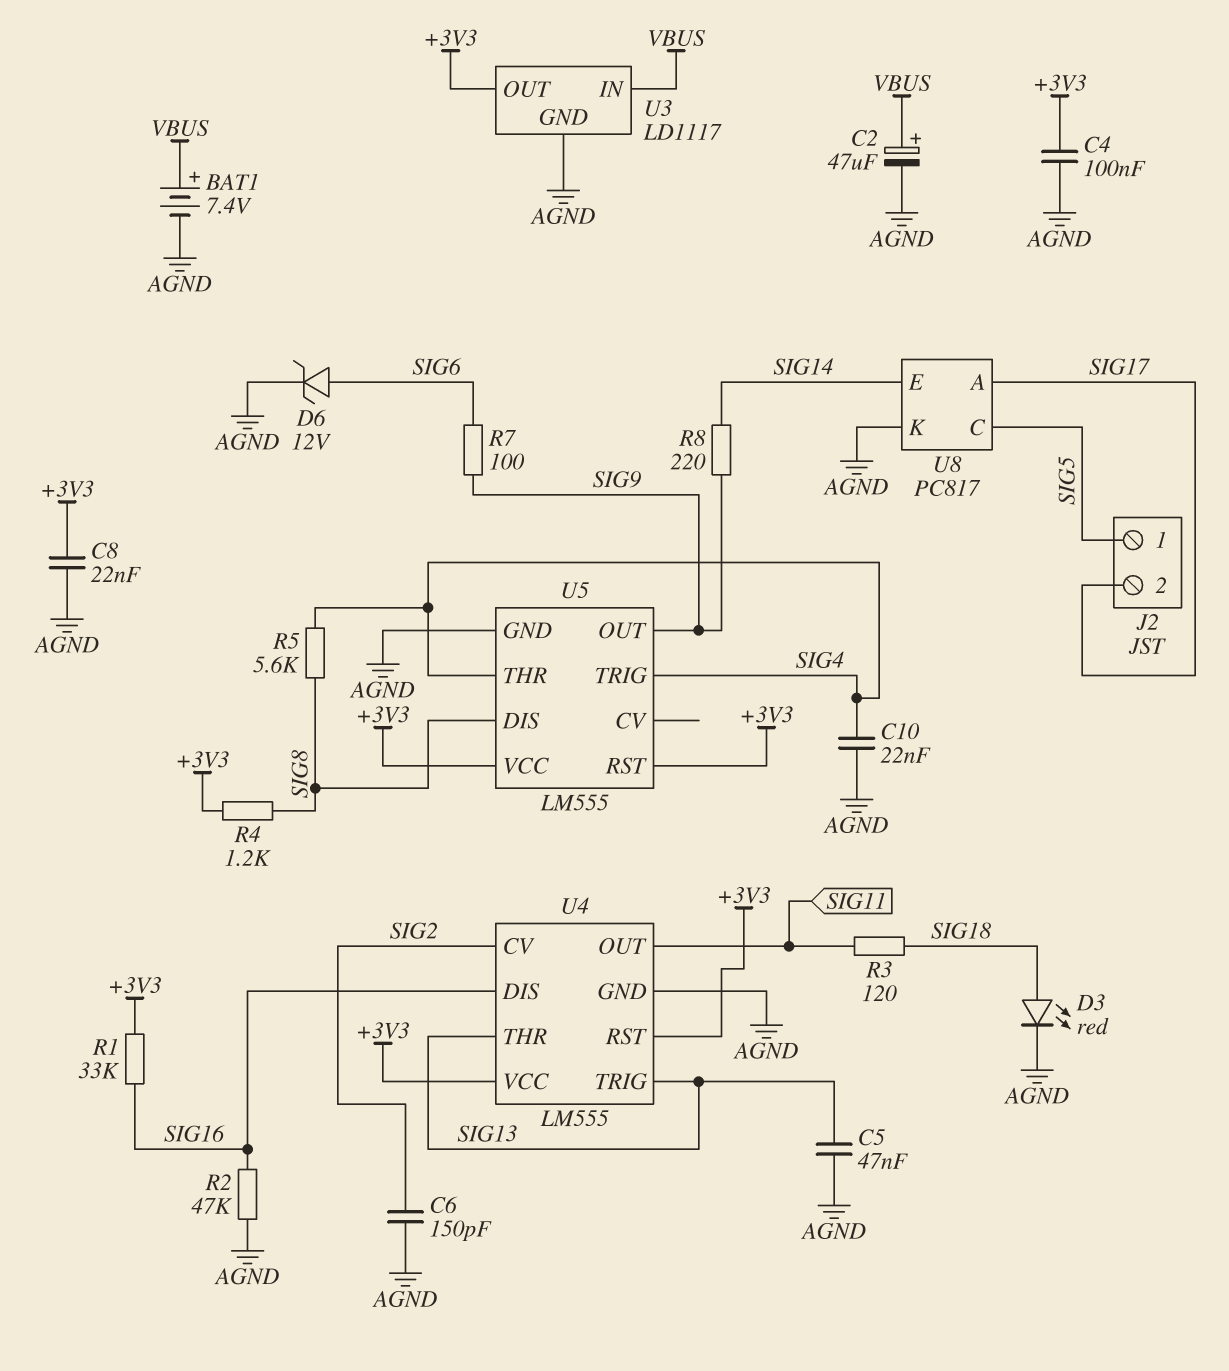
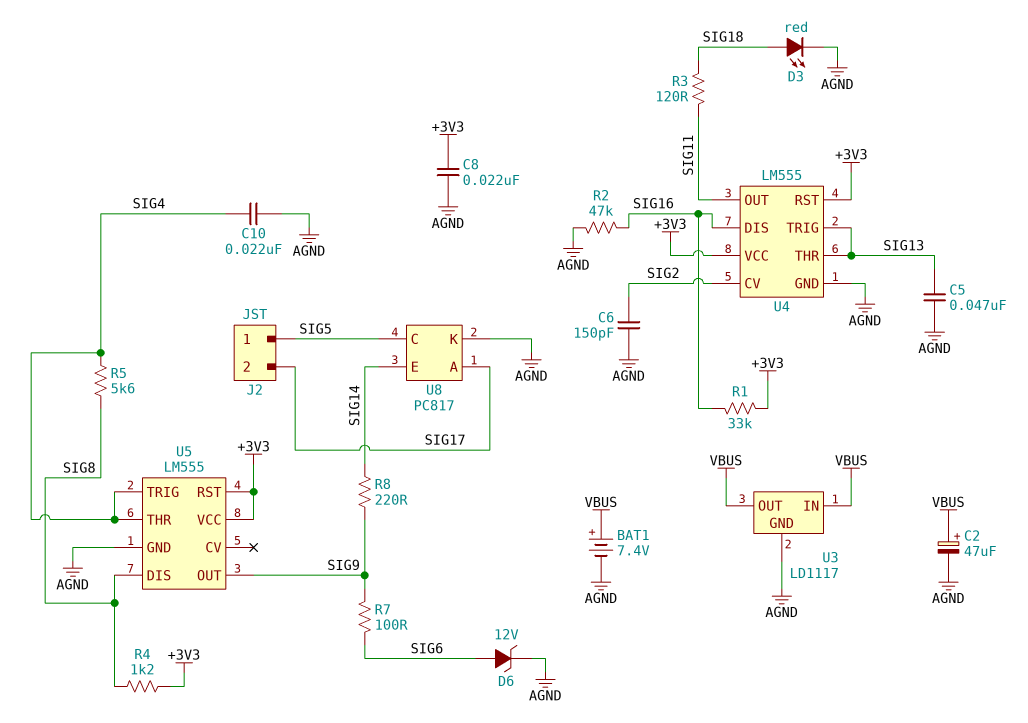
C4: 100nF (+3V3, AGND) -> none
U3 pin OUT: +3V3 -> VBUS

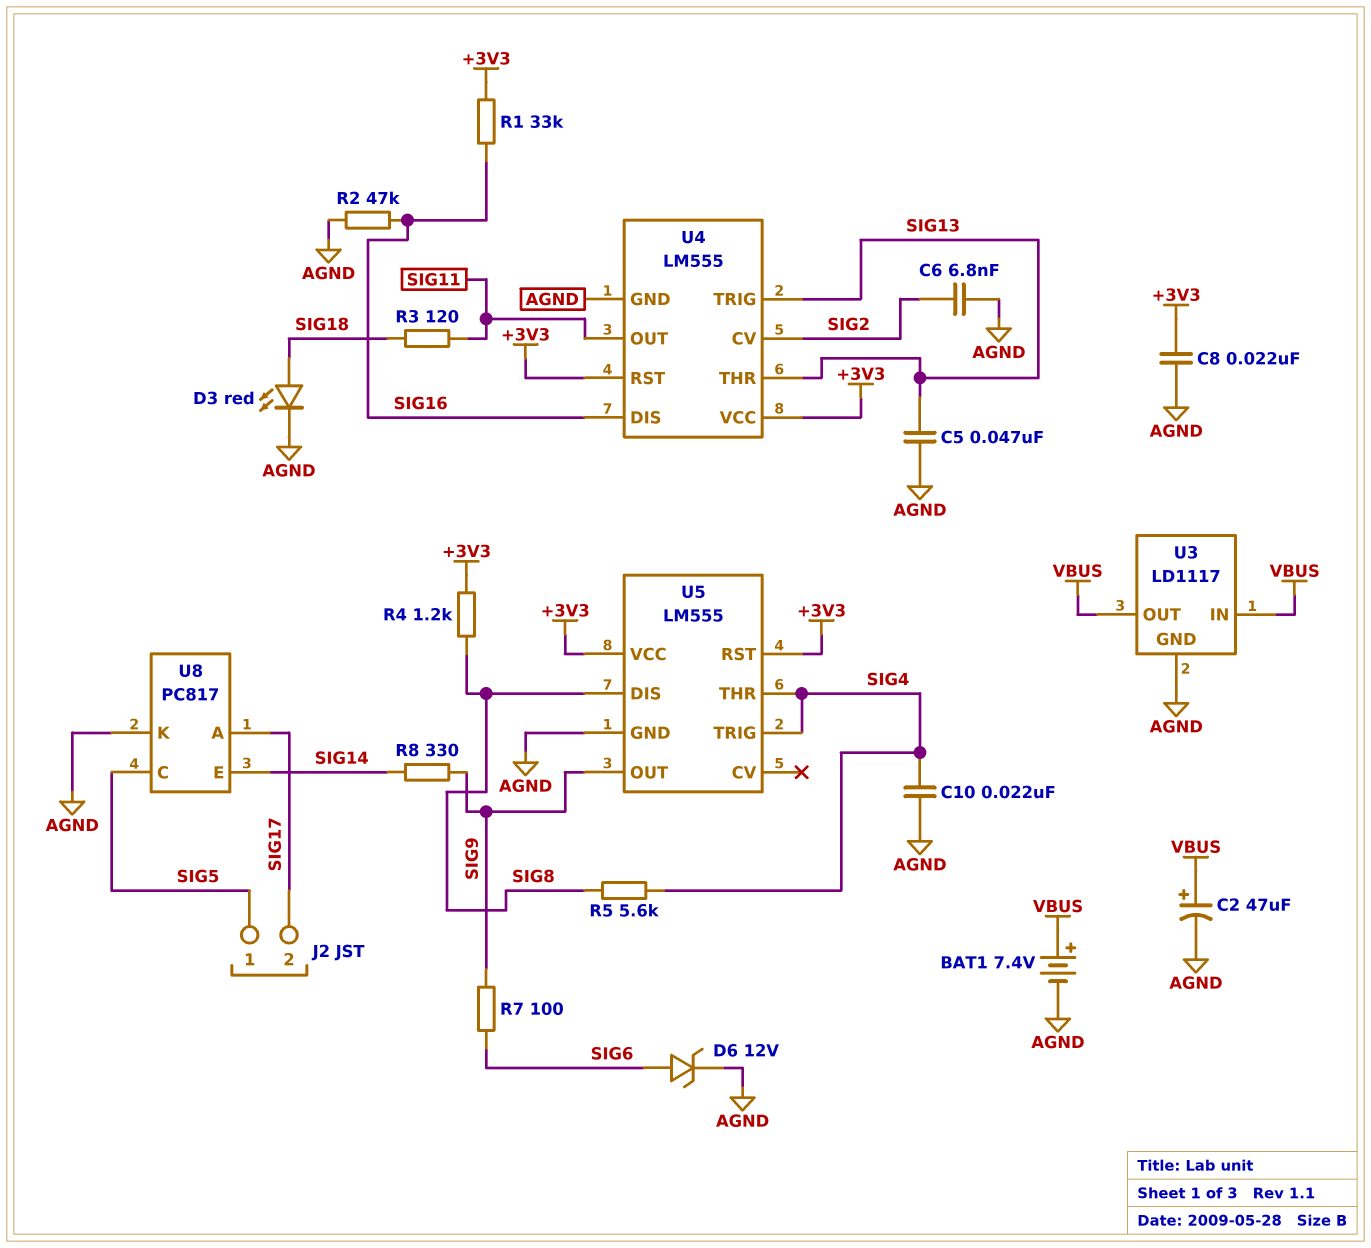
C6: 150pF (AGND, SIG2) -> 6.8nF (AGND, SIG2)
R8: 220 (SIG9, SIG14) -> 330 (SIG9, SIG14)

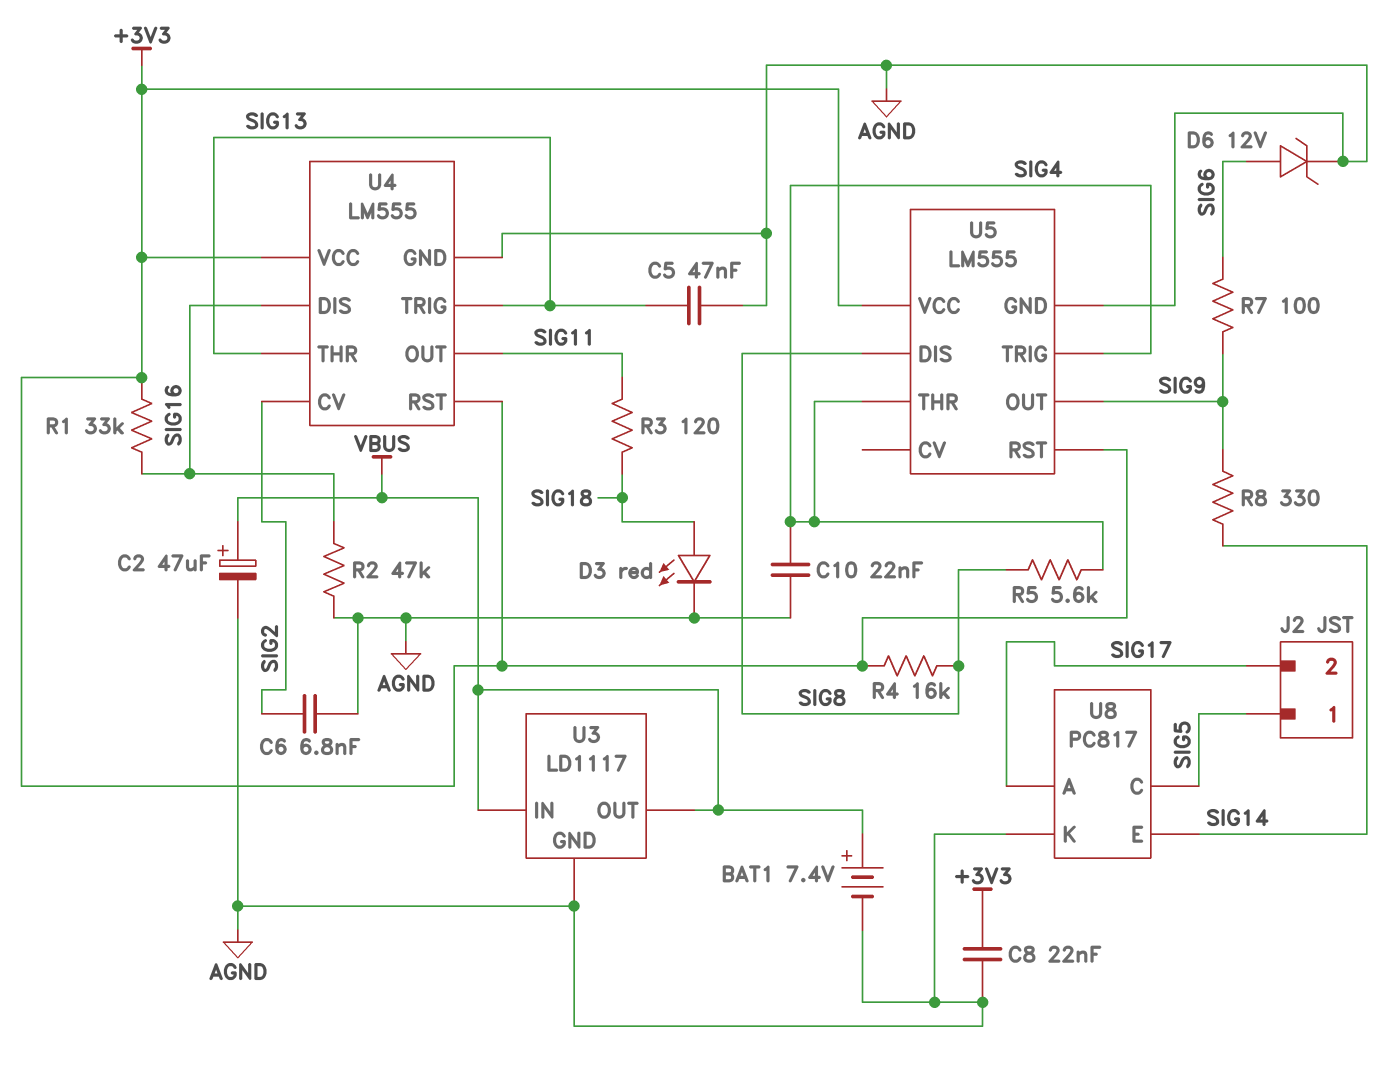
R4: 1.2k (+3V3, SIG8) -> 16k (+3V3, SIG8)

